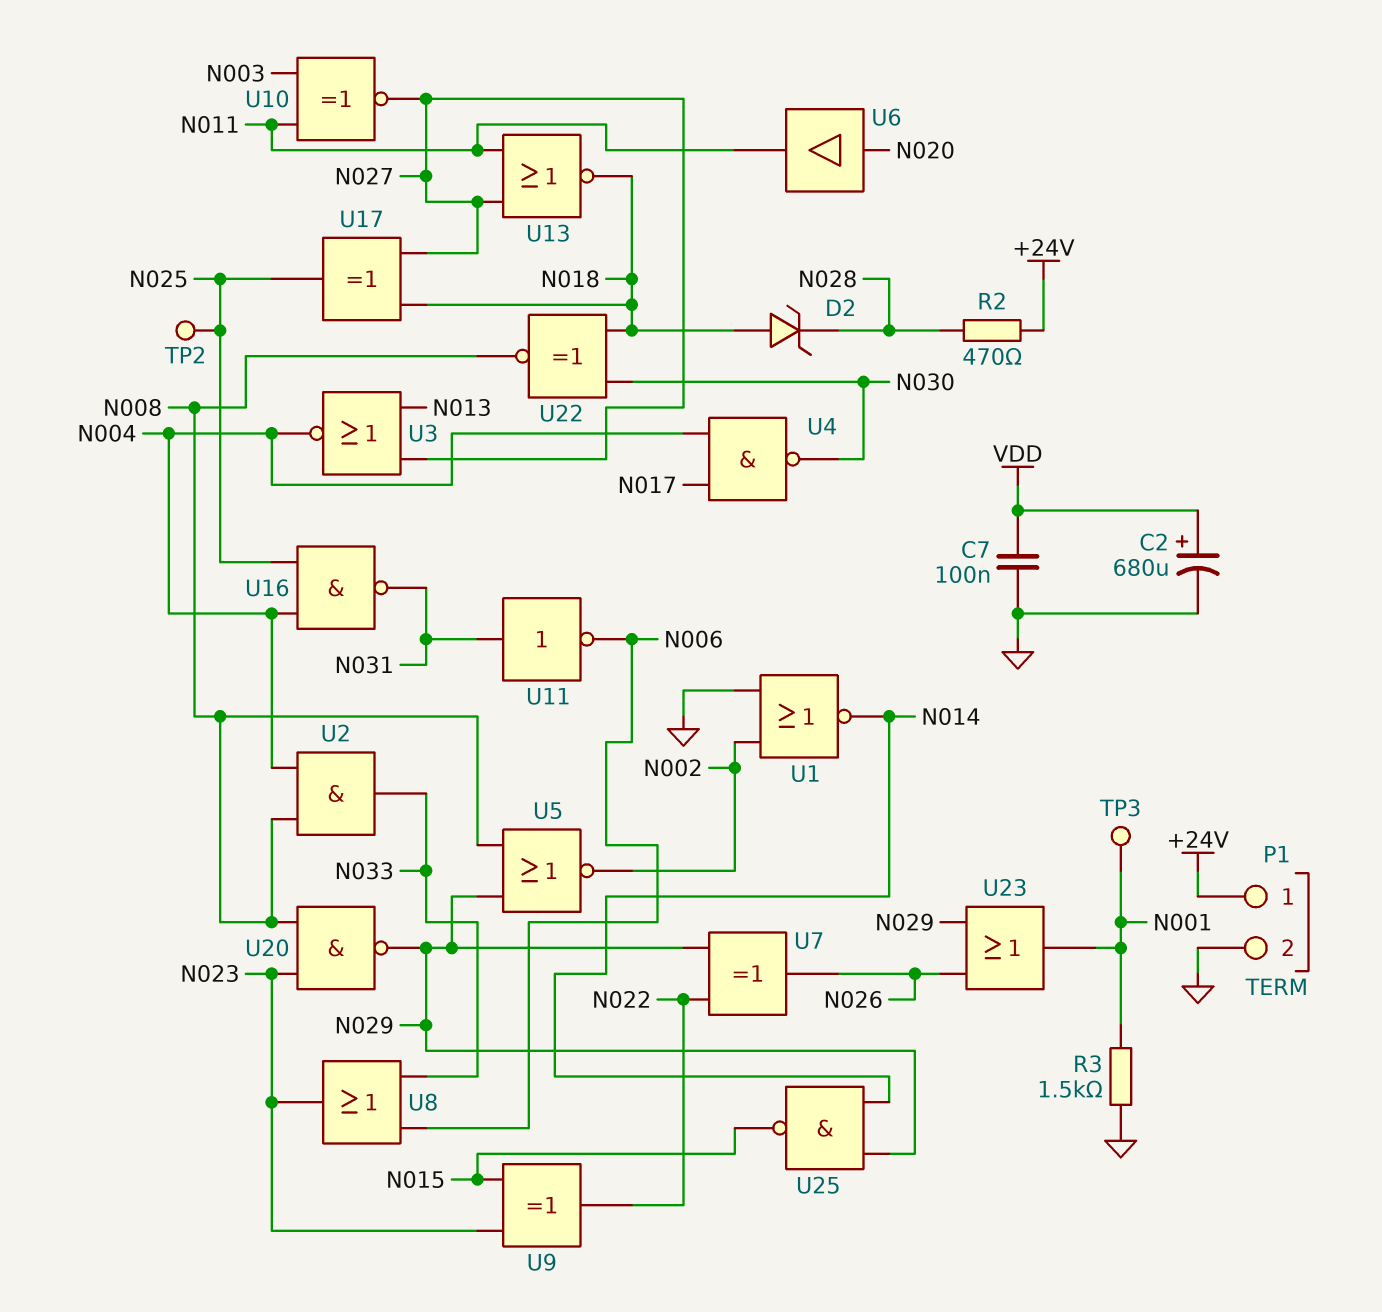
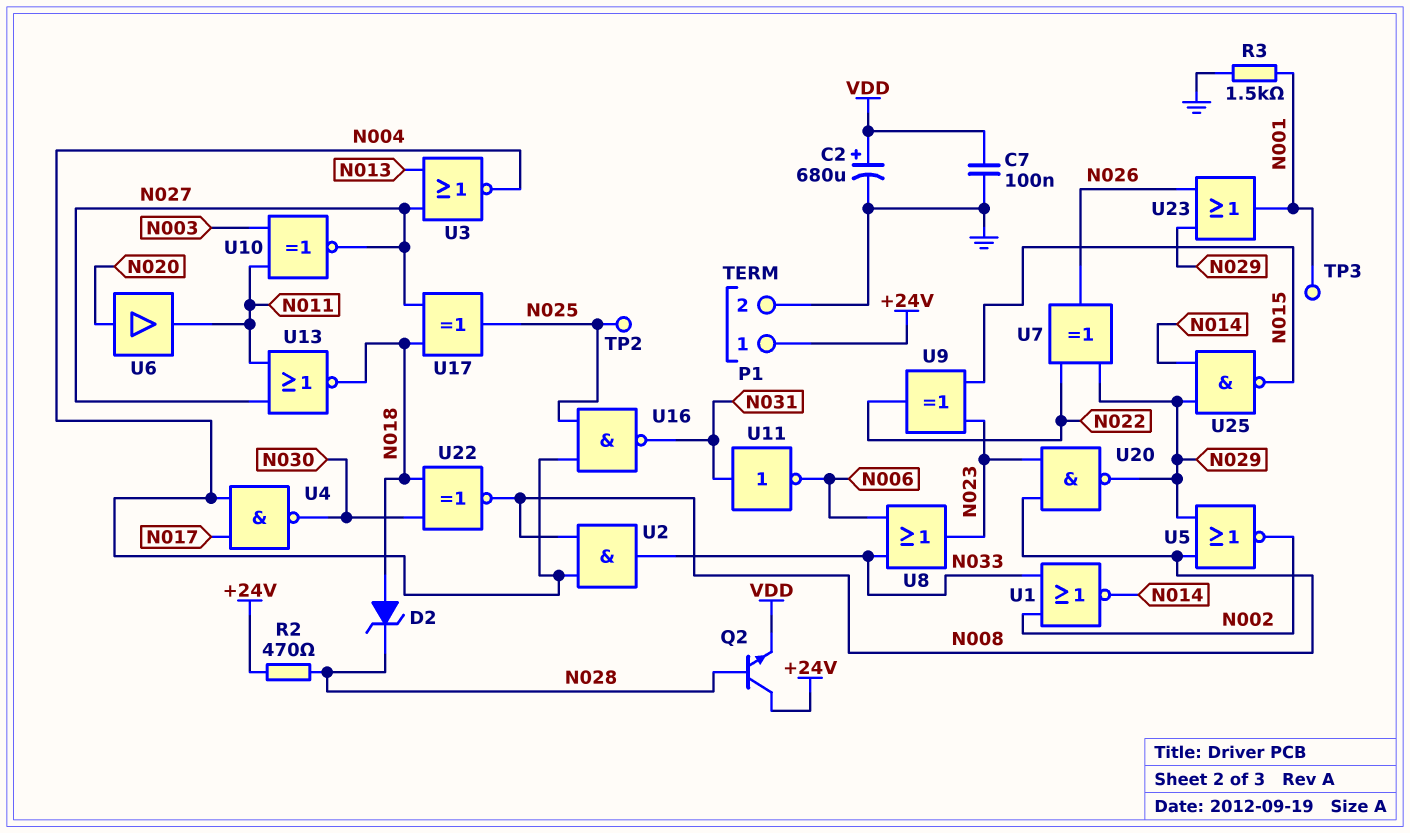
Q2: none -> NPN (B N028, C +24V, E VDD)
U1: NOR (in GND, in N002, out N014) -> NOR (in N002, in N033, out N014)

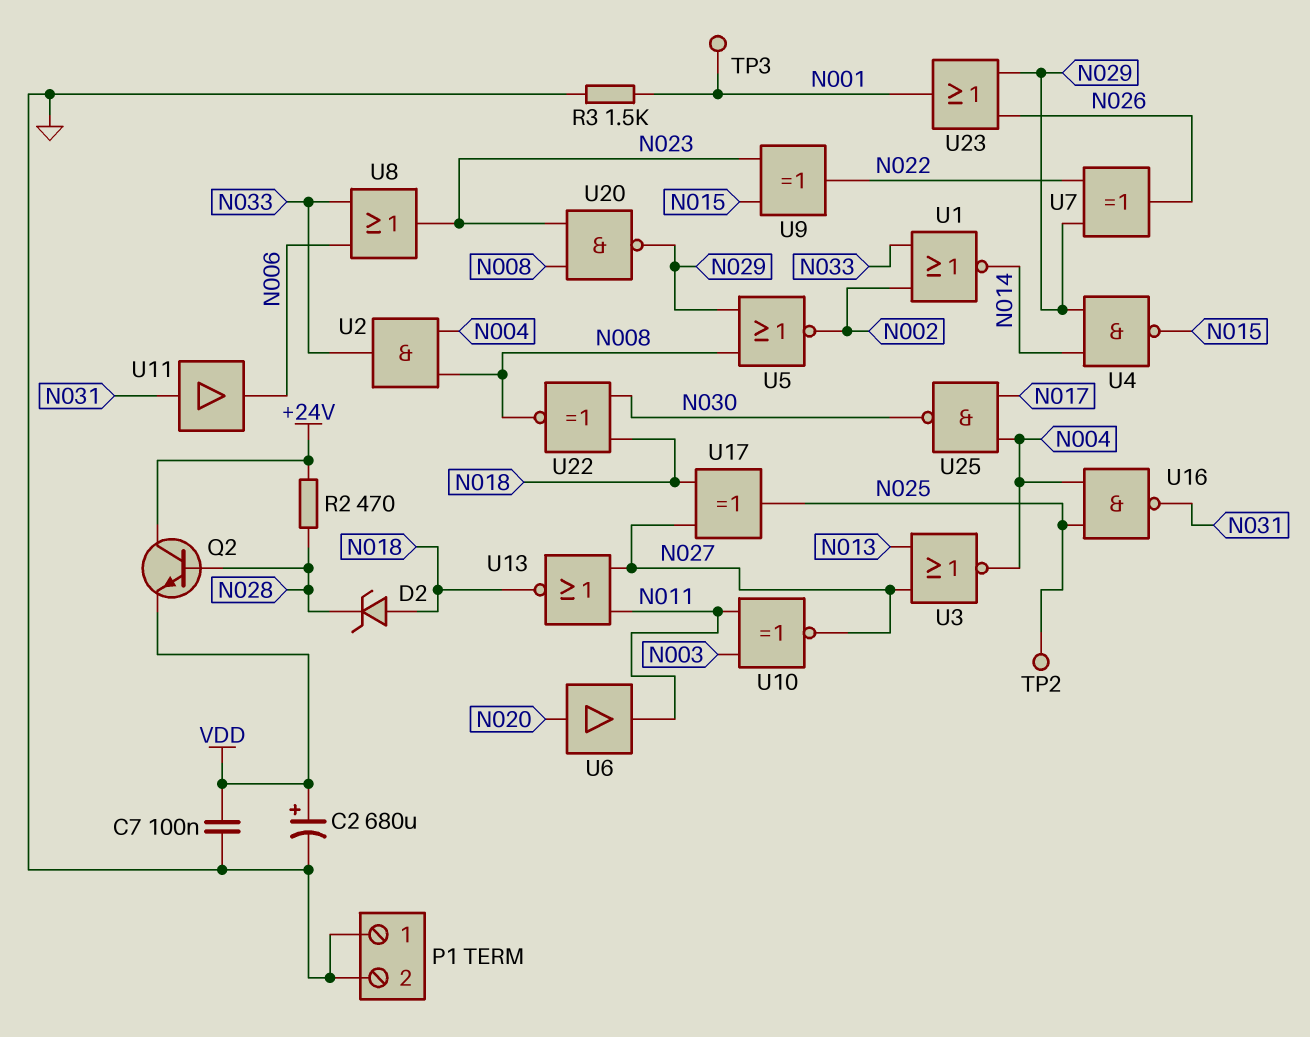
P1 pin 1: +24V -> GND
U4: NAND (in N004, in N017, out N030) -> NAND (in N014, in N029, out N015)
U11: NOT (in N031, out N006) -> buffer (in N031, out N006)
U25: NAND (in N014, in N029, out N015) -> NAND (in N004, in N017, out N030)

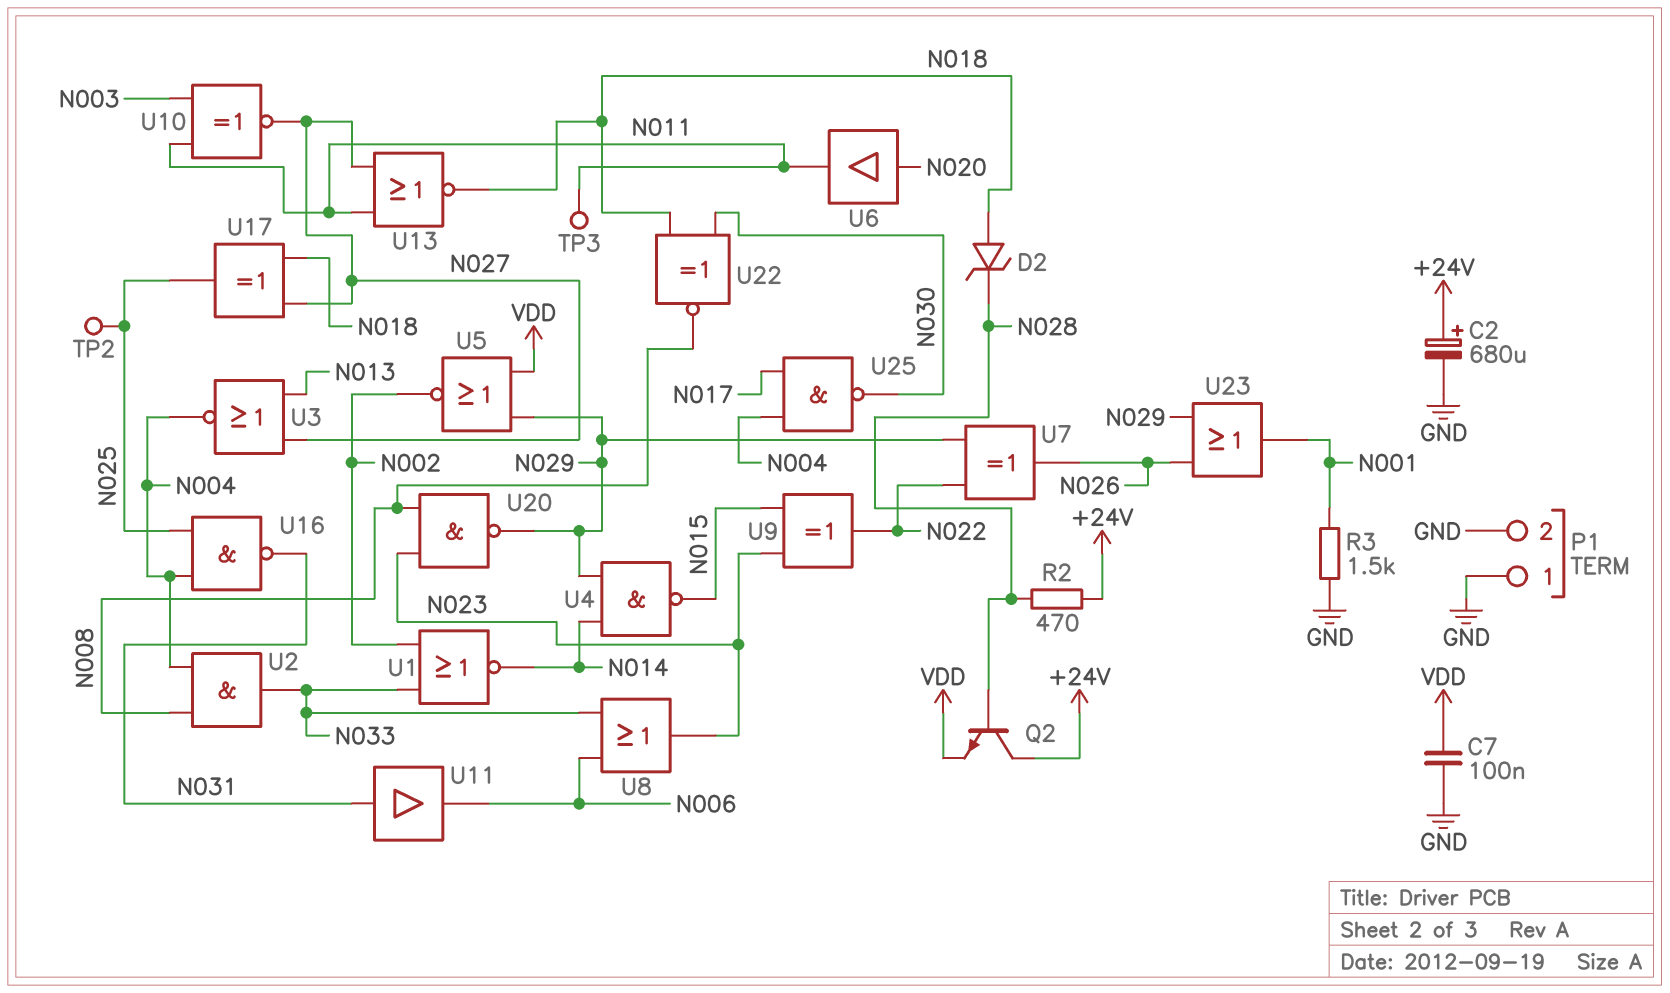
C2: 680uF (plus VDD, minus GND) -> 680uF (plus +24V, minus GND)
TP3: test point (N001) -> test point (N011)
U5: NOR (in N008, in N029, out N002) -> NOR (in N029, in VDD, out N002)

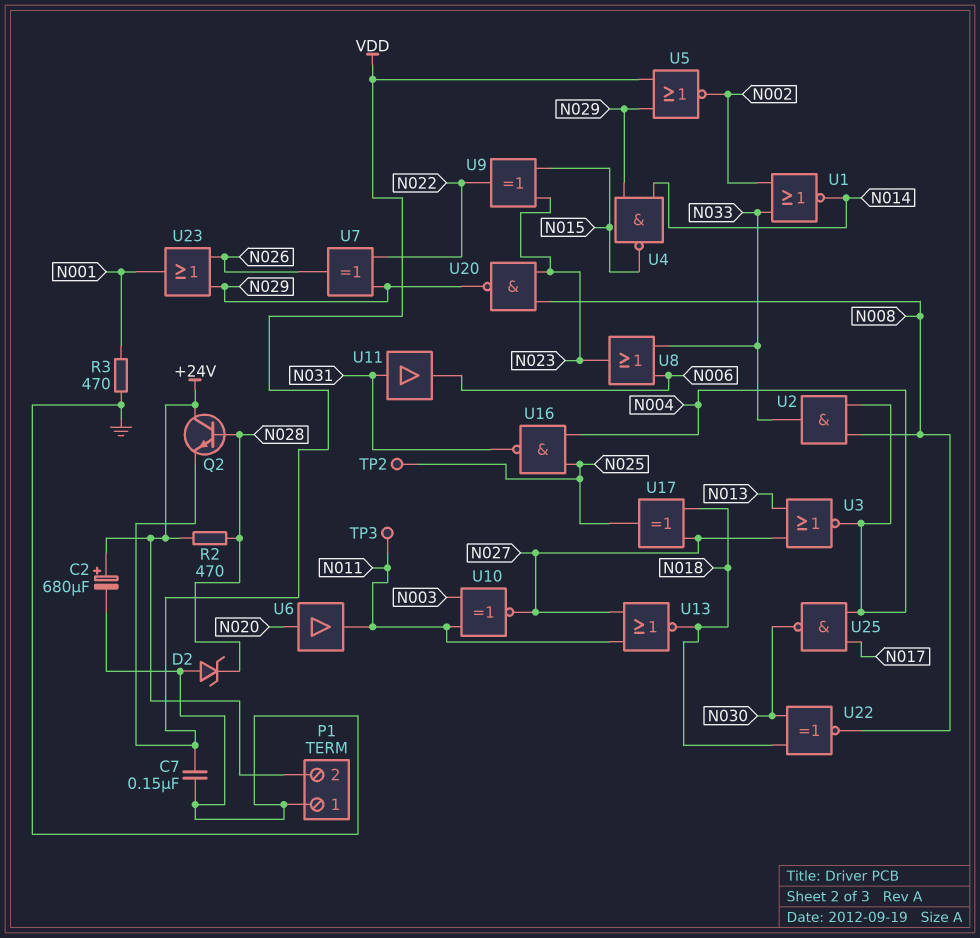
C7: 100nF (GND, VDD) -> 150nF (GND, VDD)
D2: zener (A N018, K N028) -> zener (A GND, K N028)
P1 pin 2: GND -> +24V
R3: 1.5k (GND, N001) -> 470 (GND, N001)

